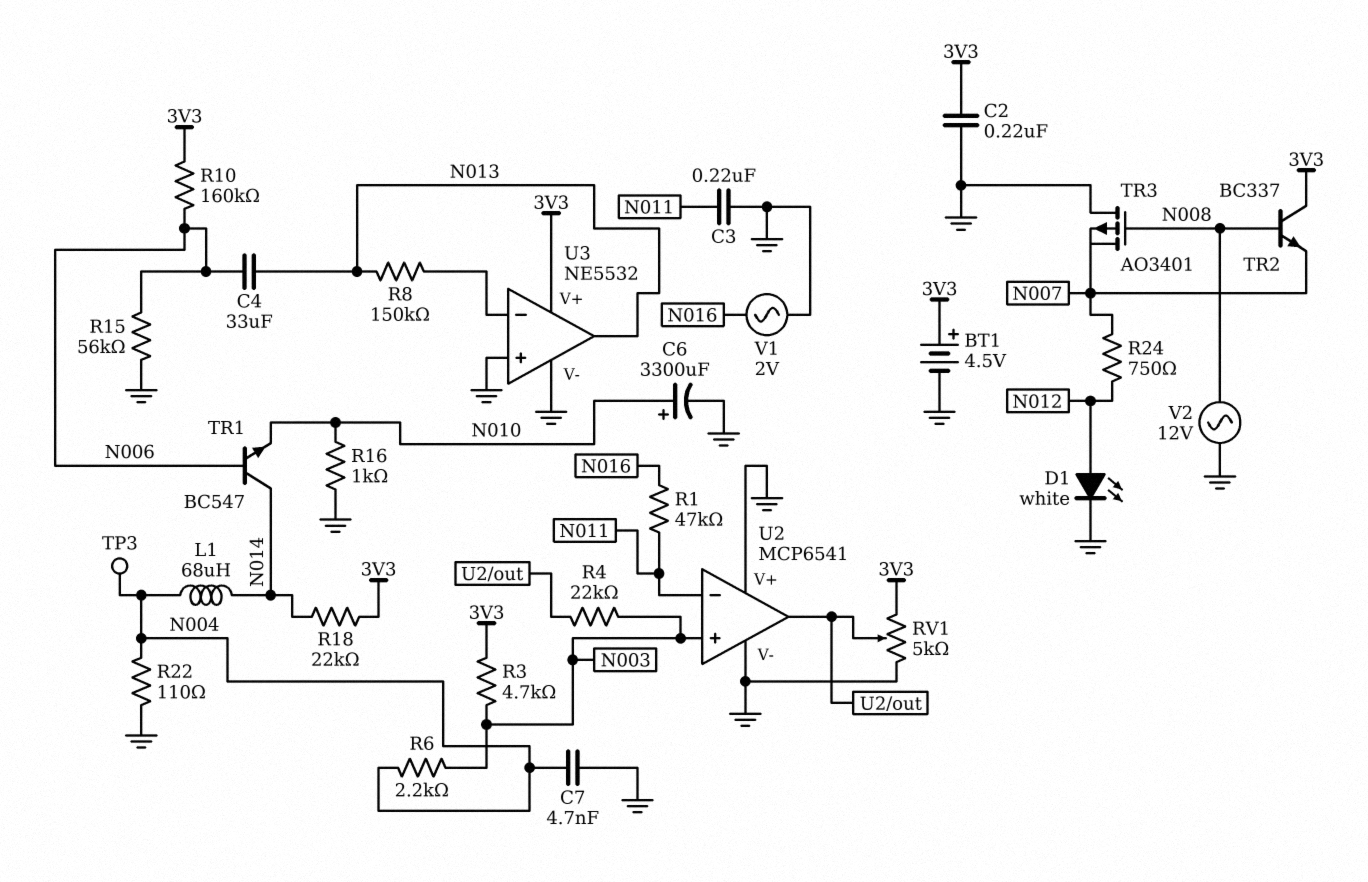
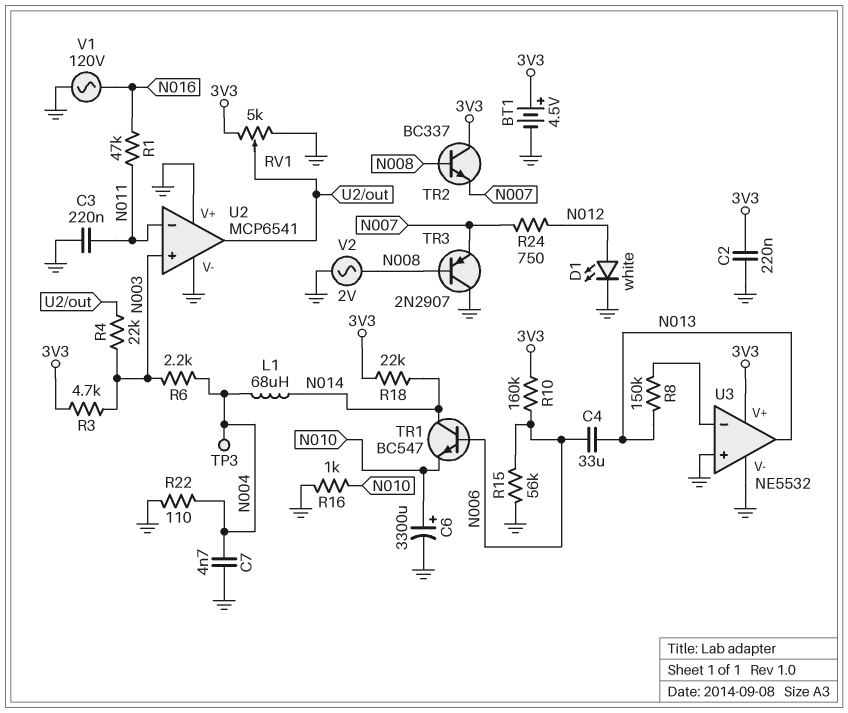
TR3: PMOS AO3401 (G N008, D GND, S N007) -> PNP 2N2907 (B N008, C GND, E N007)
V1: AC 2V (GND, N016) -> AC 120V (GND, N016)
V2: AC 12V (GND, N008) -> AC 2V (GND, N008)

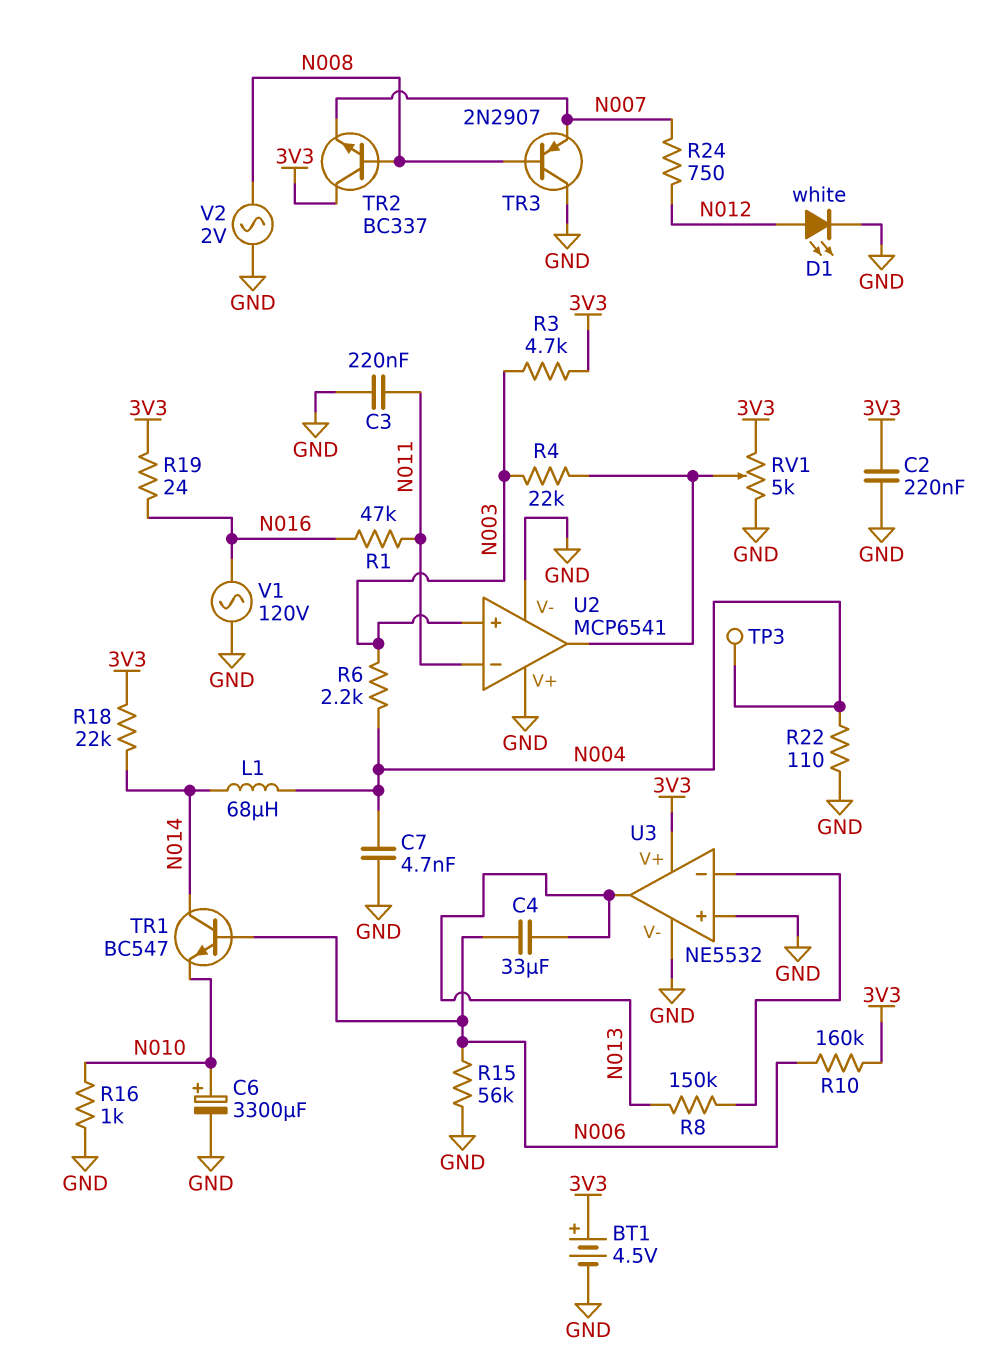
R19: none -> 24 (3V3, N016)

